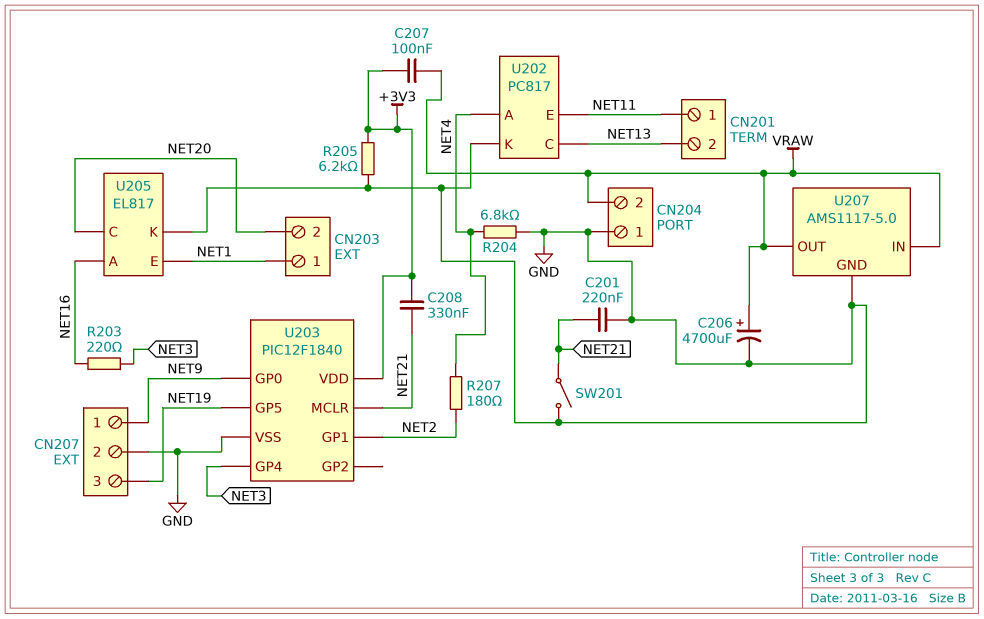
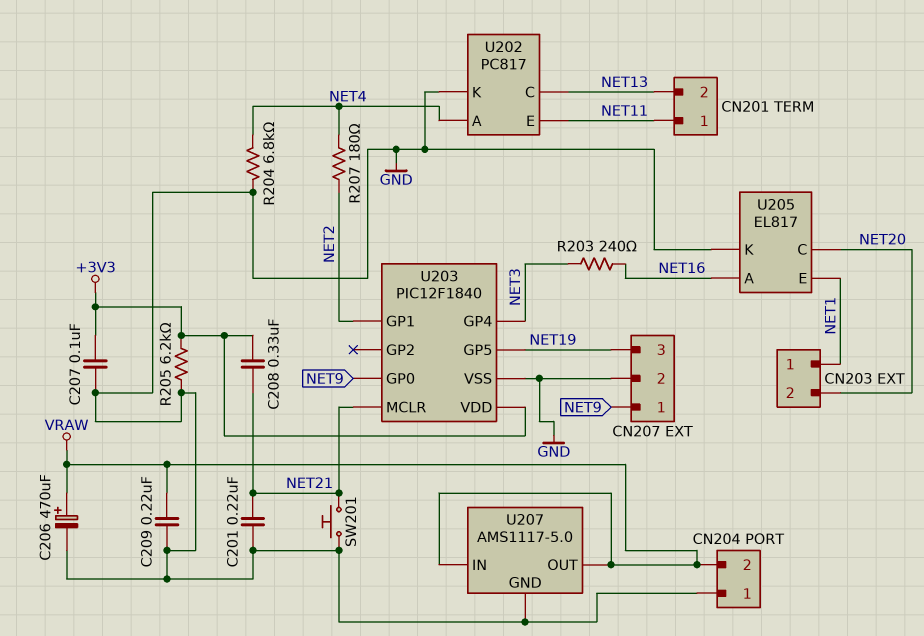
C206: 4700uF (plus VRAW, minus GND) -> 470uF (plus VRAW, minus GND)
C207: 100nF (+3V3, VRAW) -> 100nF (+3V3, GND)
C209: none -> 220nF (GND, VRAW)
R203: 220 (NET3, NET16) -> 240 (NET3, NET16)
SW201: switch (GND, NET21) -> button (GND, NET21)

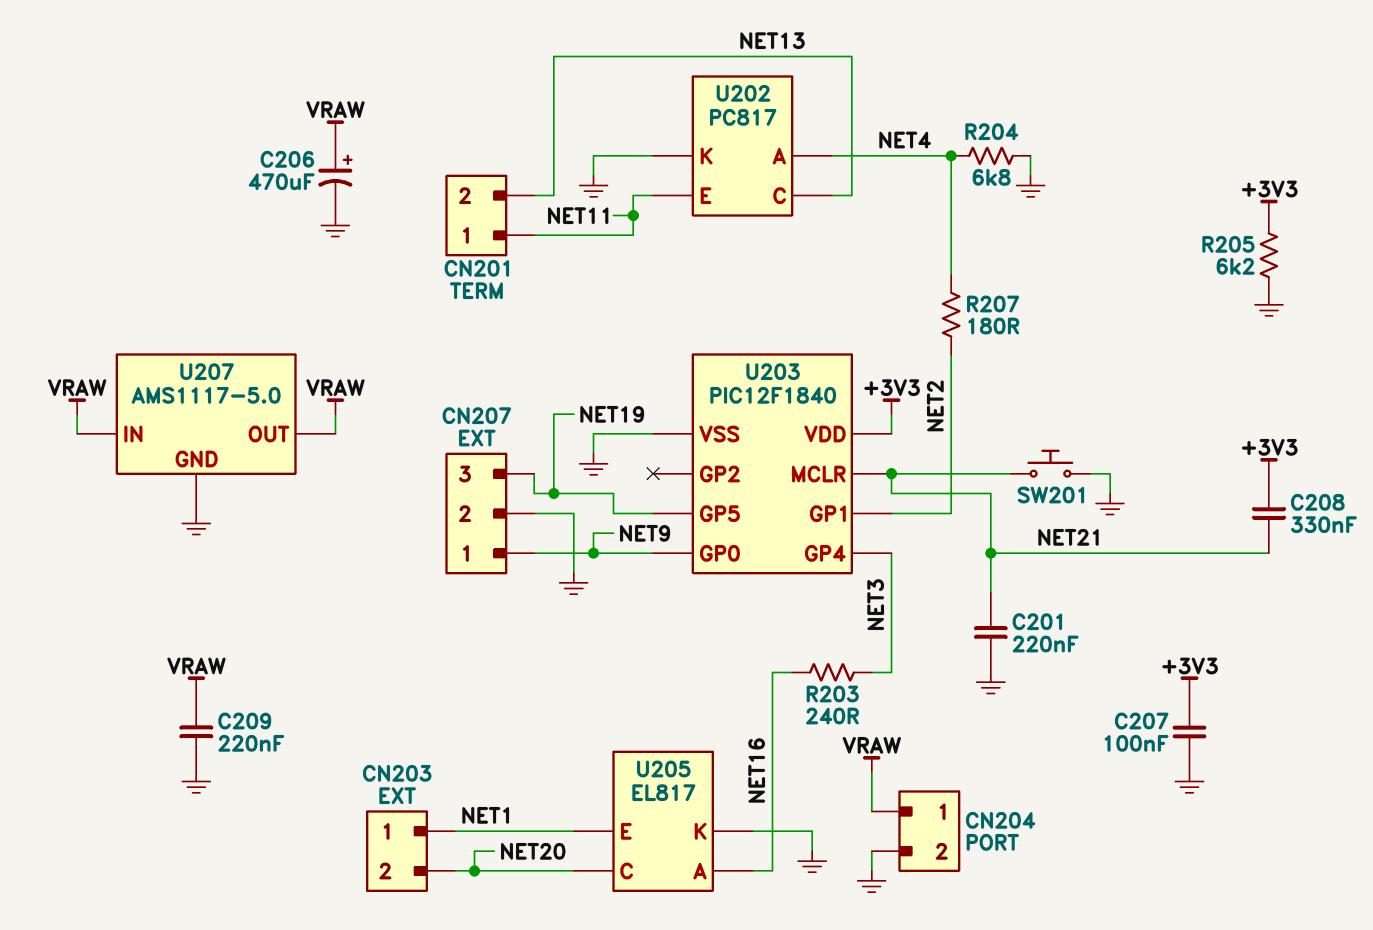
CN204 pin 1: GND -> VRAW
CN204 pin 2: VRAW -> GND

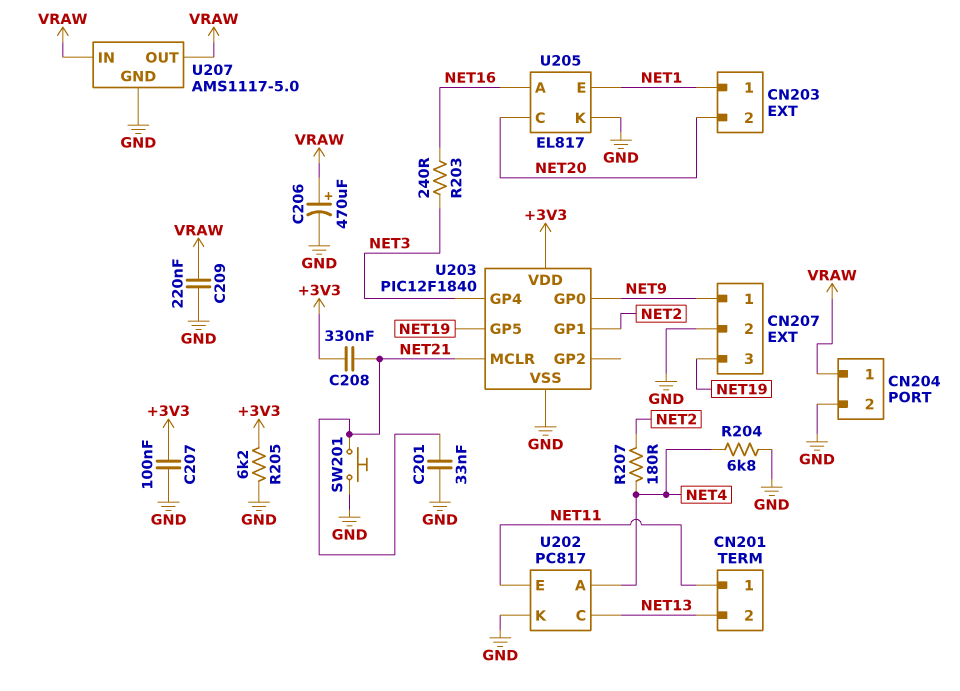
C201: 220nF (GND, NET21) -> 33nF (GND, NET21)

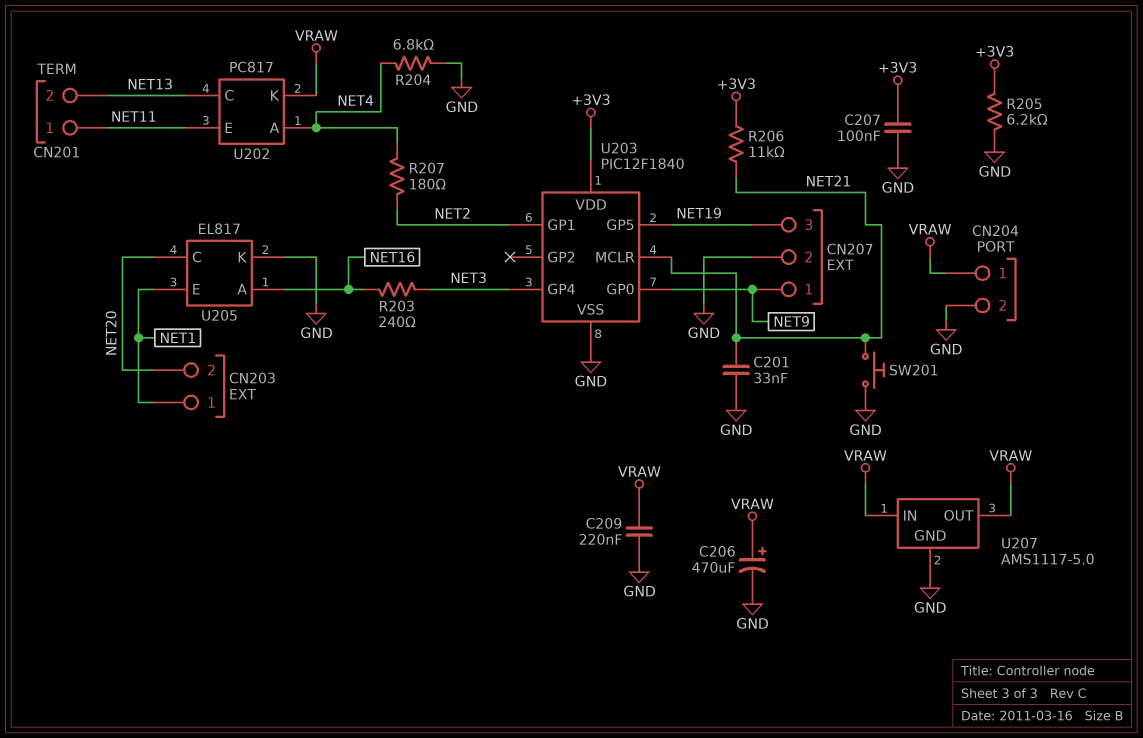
C208: 330nF (+3V3, NET21) -> none
R206: none -> 11k (+3V3, NET21)
U202 pin K: GND -> VRAW

